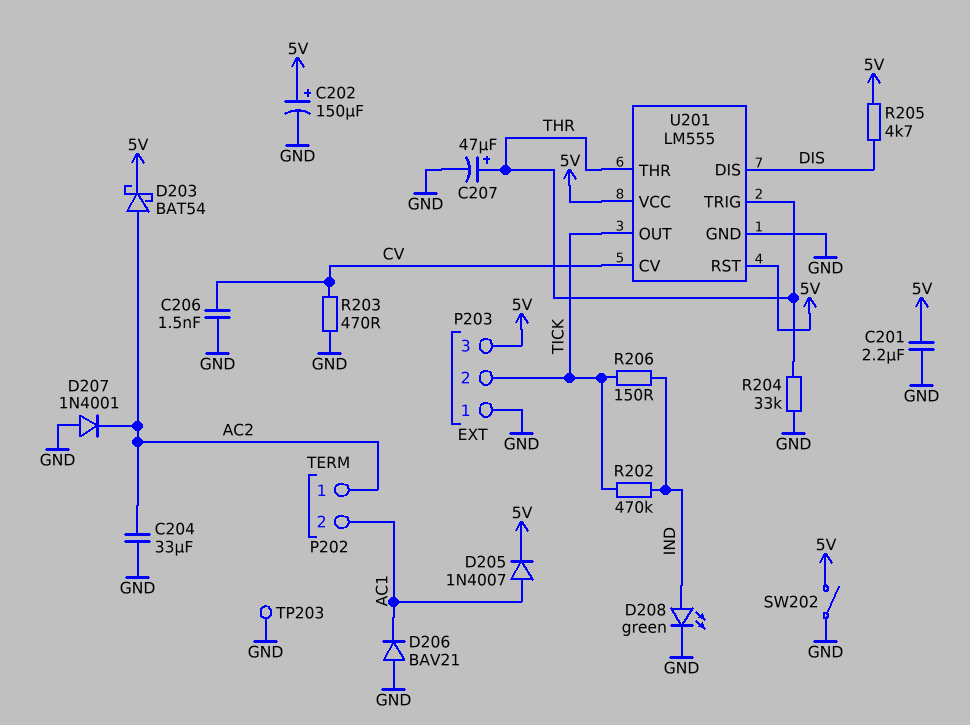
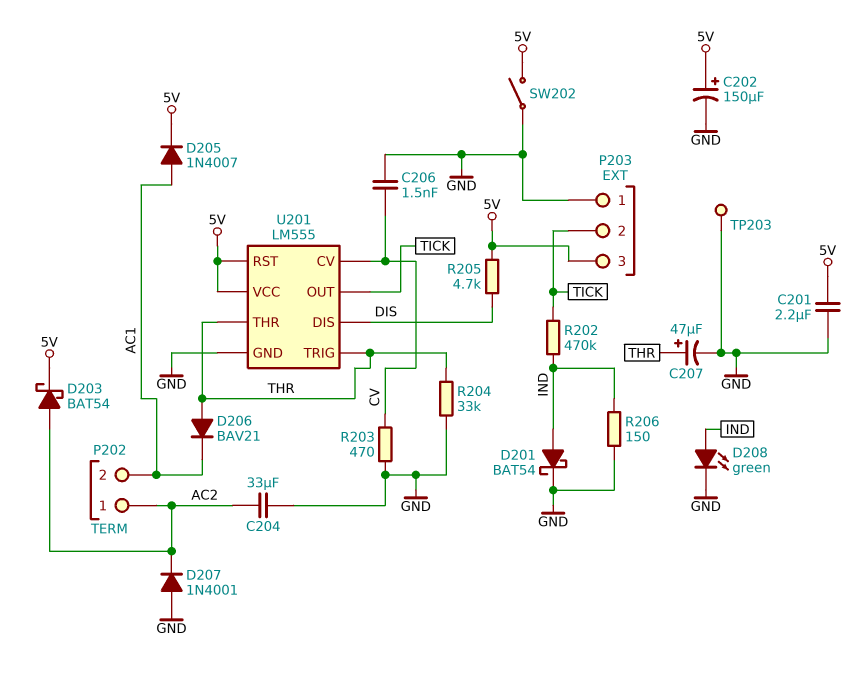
D201: none -> schottky BAT54 (A IND, K GND)
D206: diode BAV21 (A GND, K AC1) -> diode BAV21 (A THR, K AC1)
R206: 150 (IND, TICK) -> 150 (GND, IND)

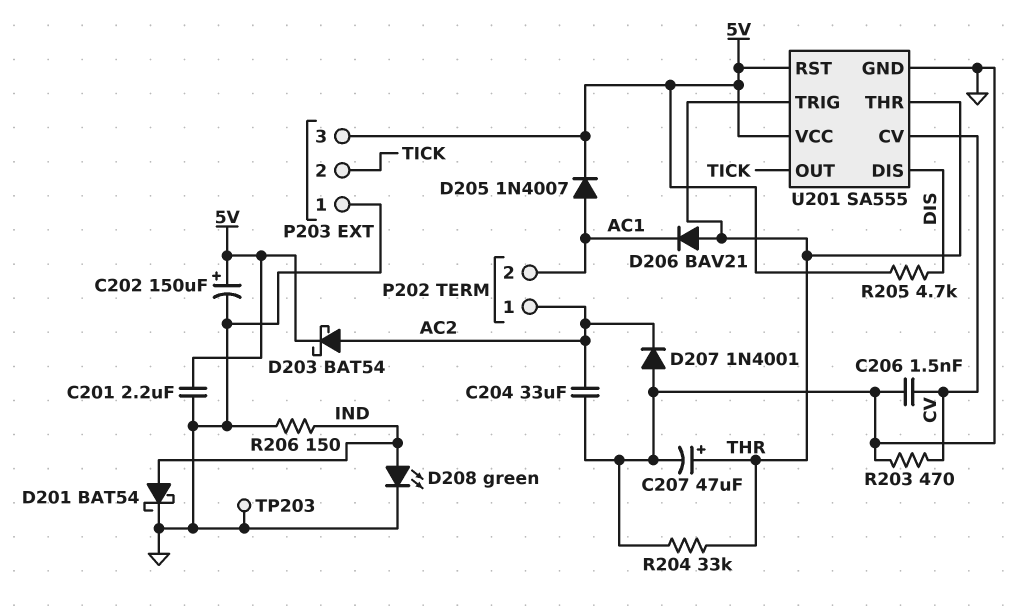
R202: 470k (IND, TICK) -> none
SW202: switch (5V, GND) -> none
U201: LM555 -> SA555

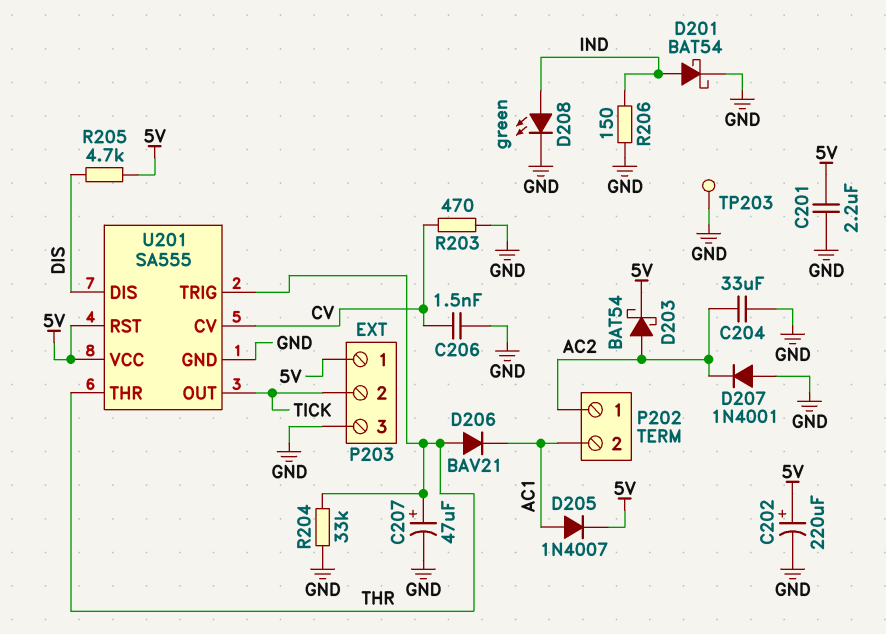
C202: 150uF (plus 5V, minus GND) -> 220uF (plus 5V, minus GND)
P203 pin 1: GND -> 5V
P203 pin 3: 5V -> GND

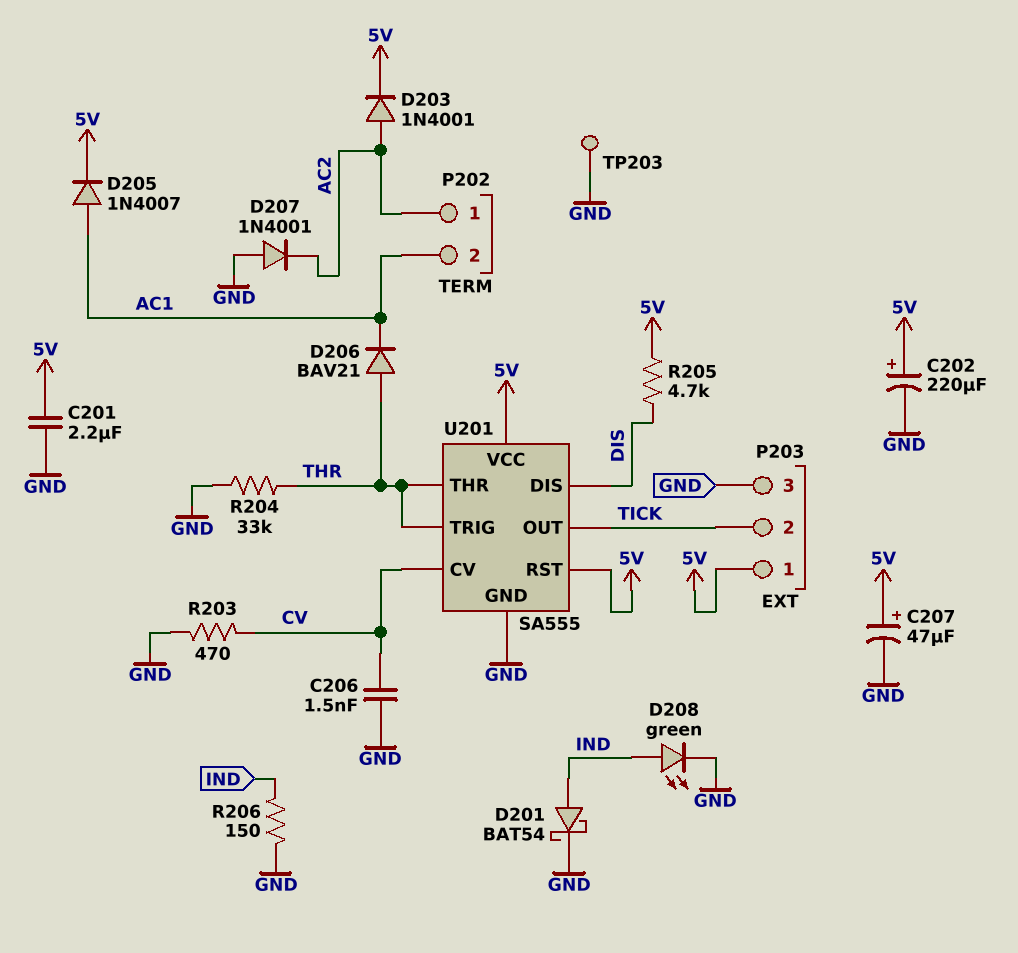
C204: 33uF (AC2, GND) -> none
C207: 47uF (plus THR, minus GND) -> 47uF (plus 5V, minus GND)
D203: schottky BAT54 (A AC2, K 5V) -> diode 1N4001 (A AC2, K 5V)

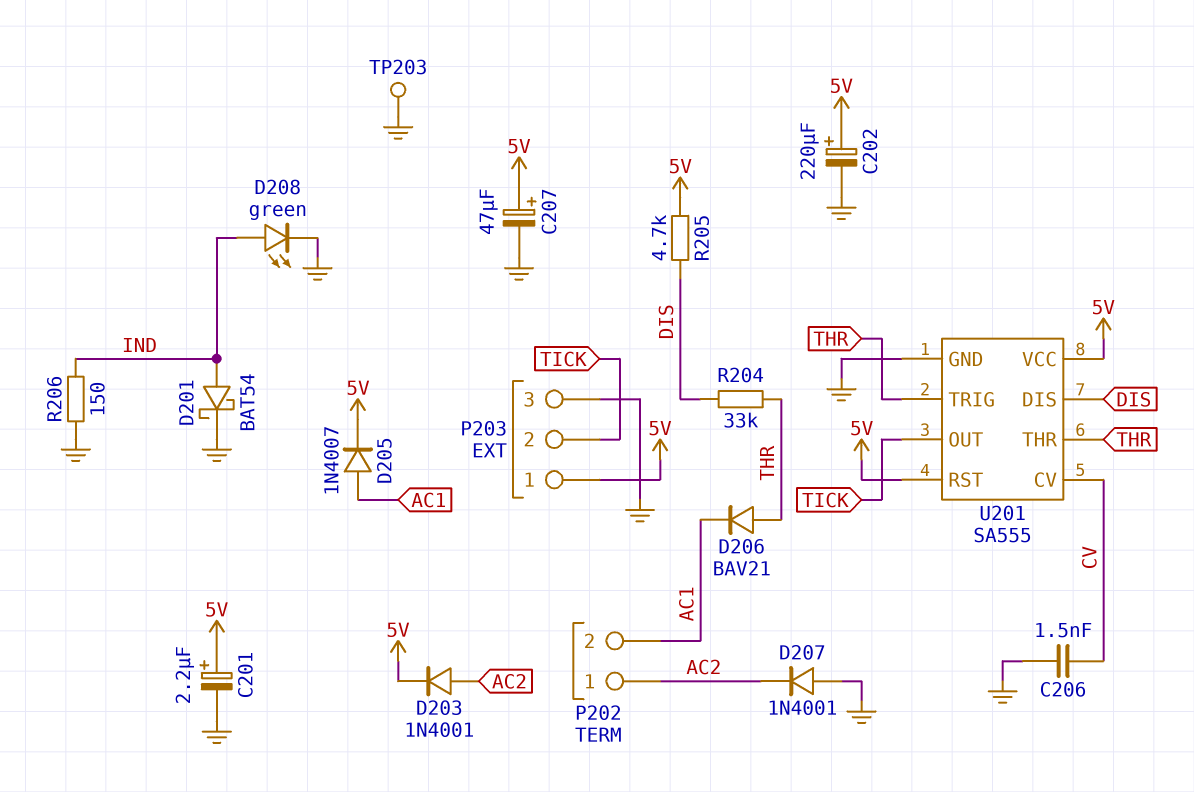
C201: 2.2uF (5V, GND) -> 2.2uF (plus 5V, minus GND)
R203: 470 (CV, GND) -> none
R204: 33k (GND, THR) -> 33k (DIS, THR)

